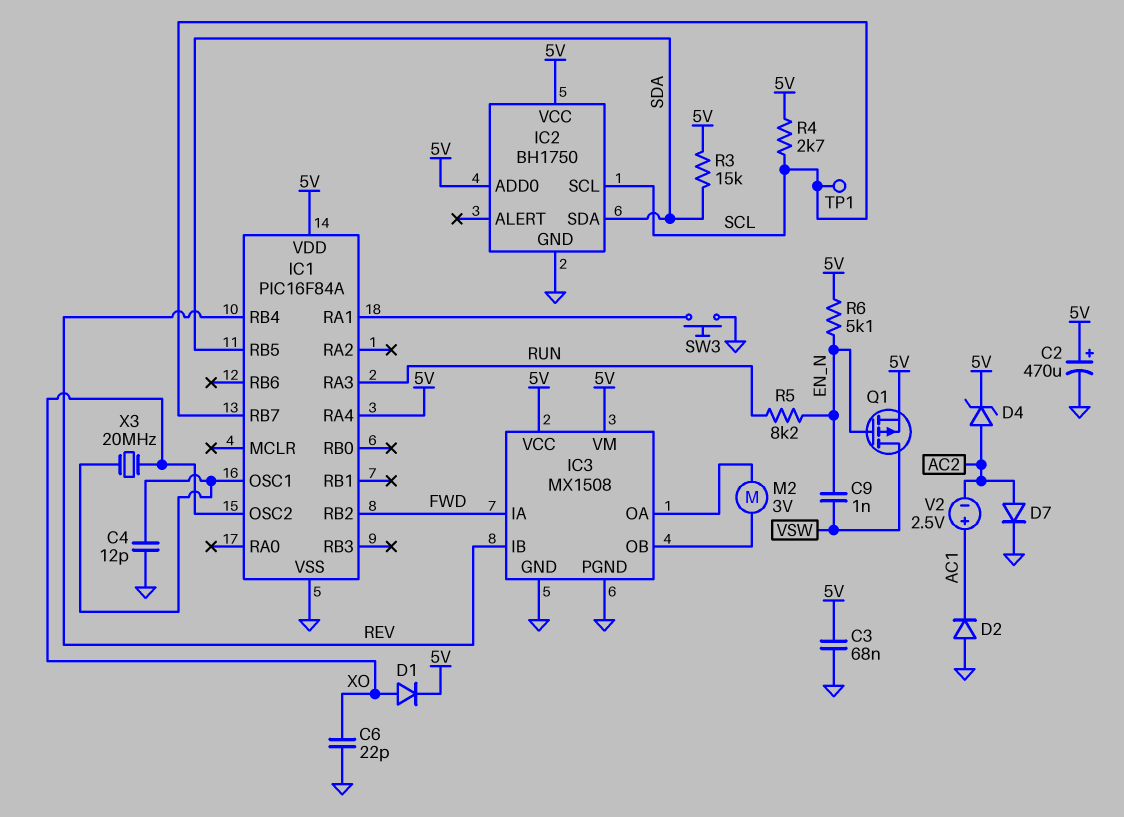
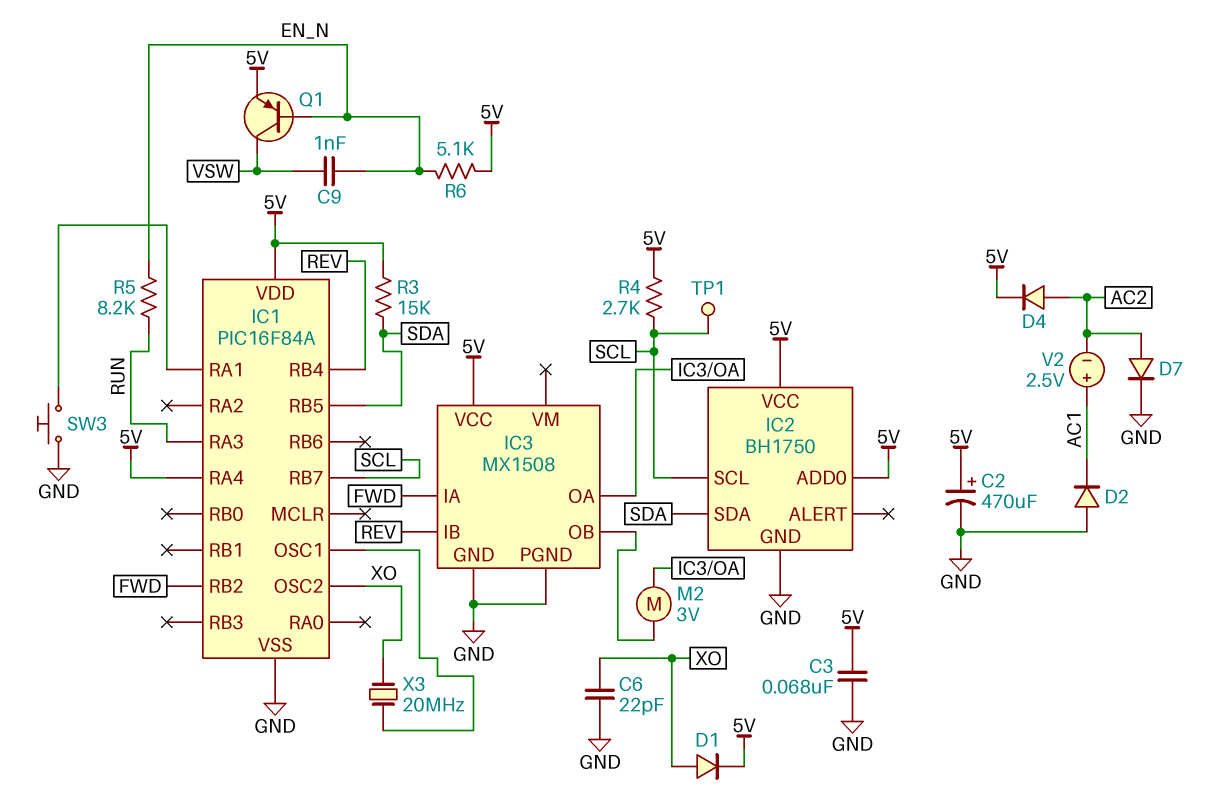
C4: 12pF (GND, IC1/OSC1) -> none
D4: zener (A AC2, K 5V) -> diode (A AC2, K 5V)
IC3 pin VM: 5V -> none
Q1: PMOS (G EN_N, D VSW, S 5V) -> PNP (B EN_N, C VSW, E 5V)

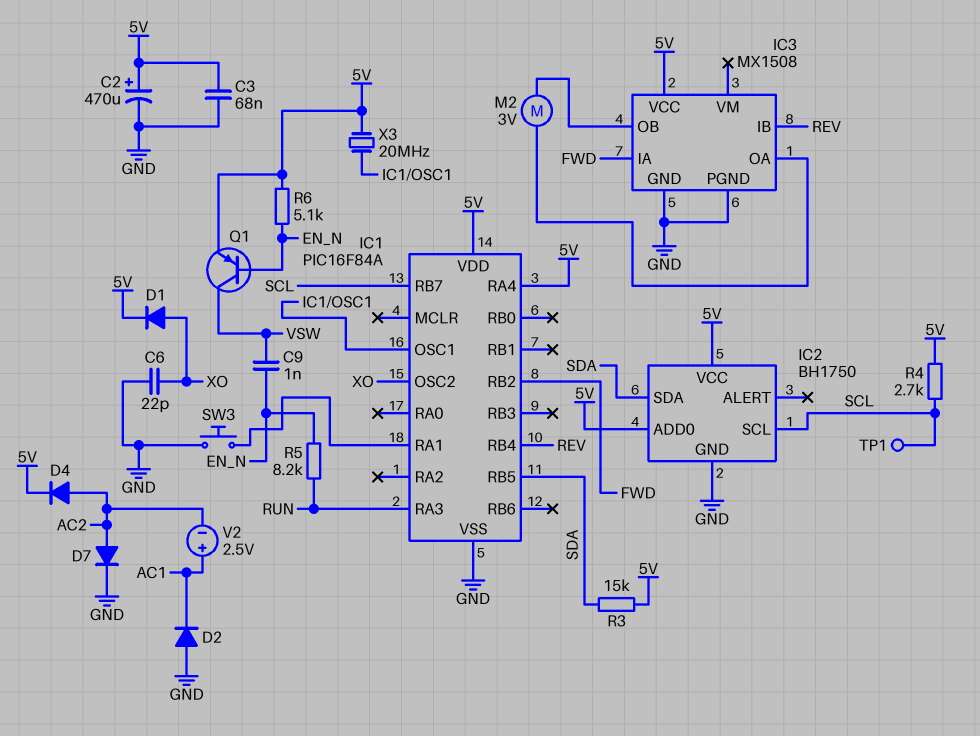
X3: 20MHz (IC1/OSC1, XO) -> 20MHz (5V, IC1/OSC1)

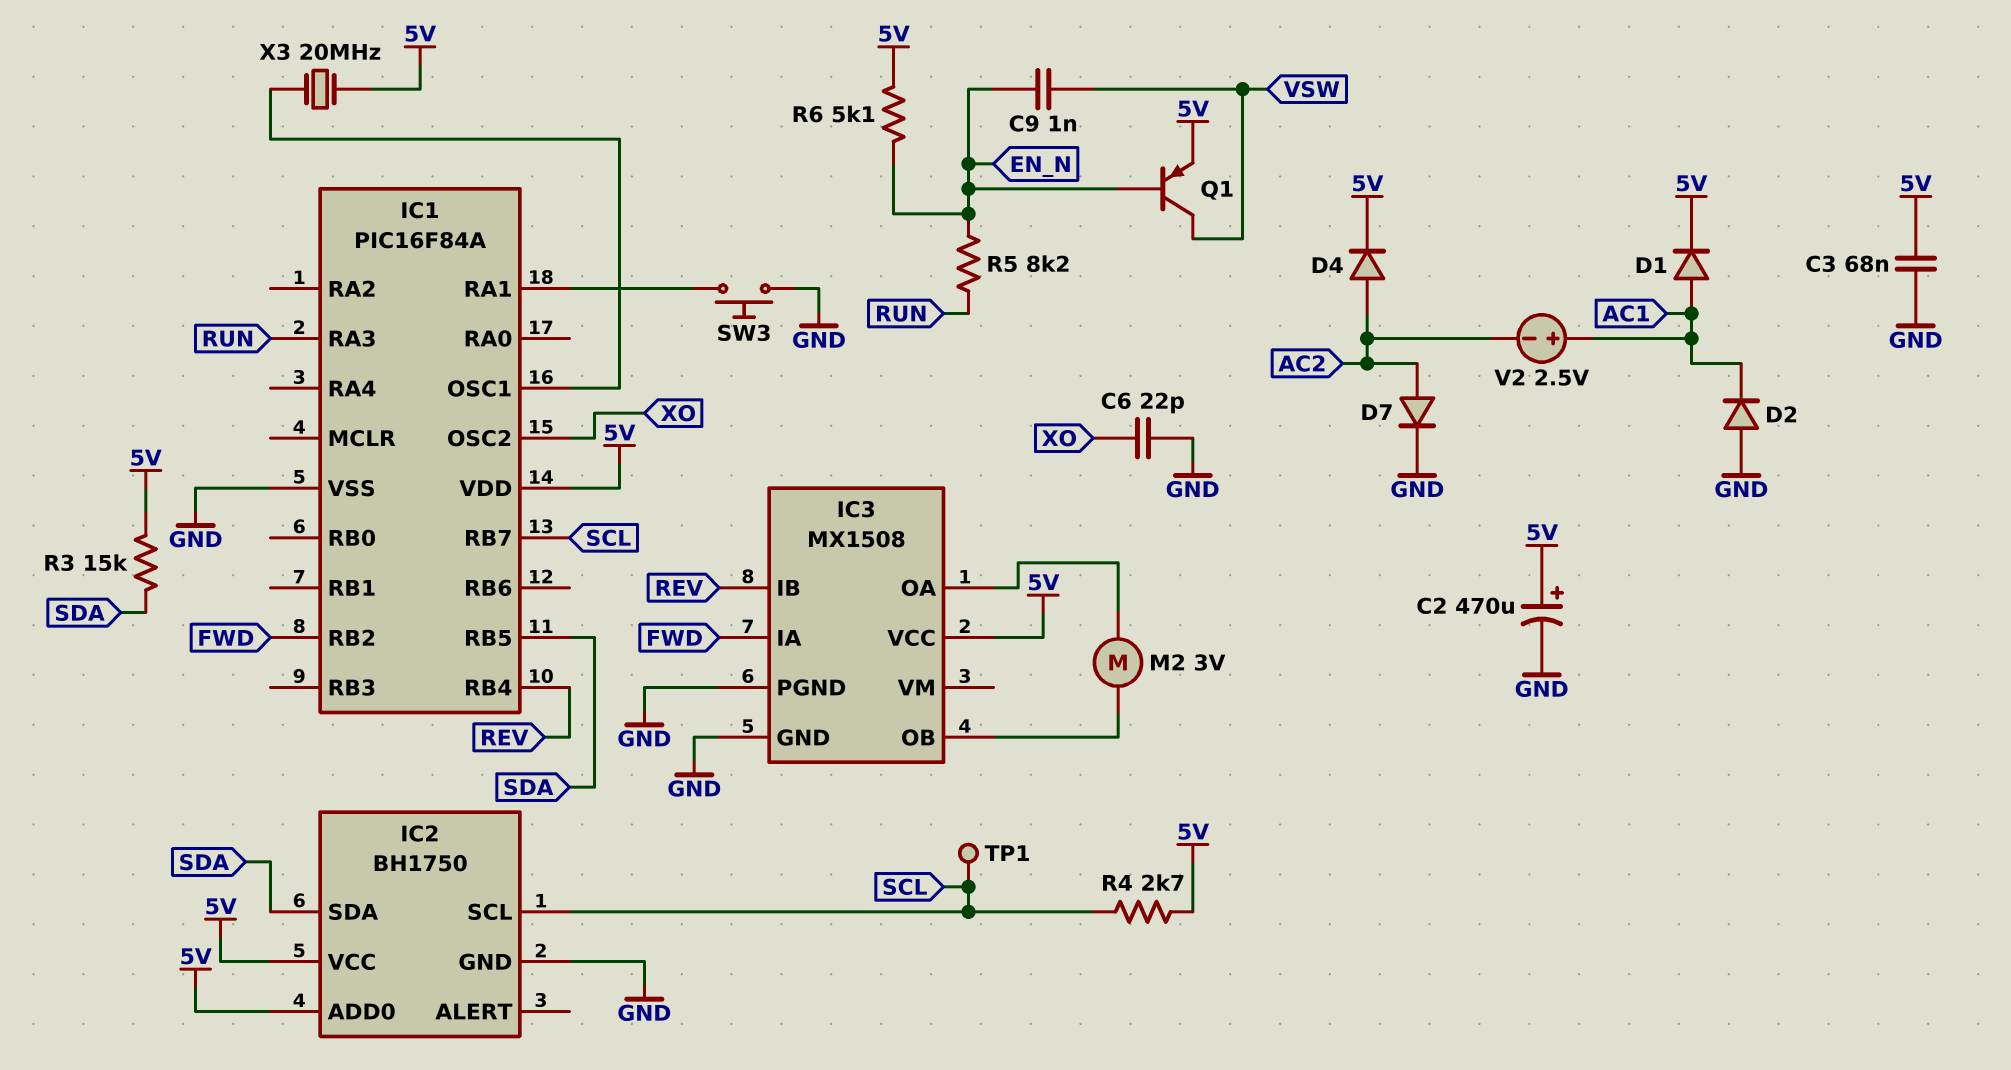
D1: diode (A XO, K 5V) -> diode (A AC1, K 5V)
IC1 pin RA4: 5V -> none

